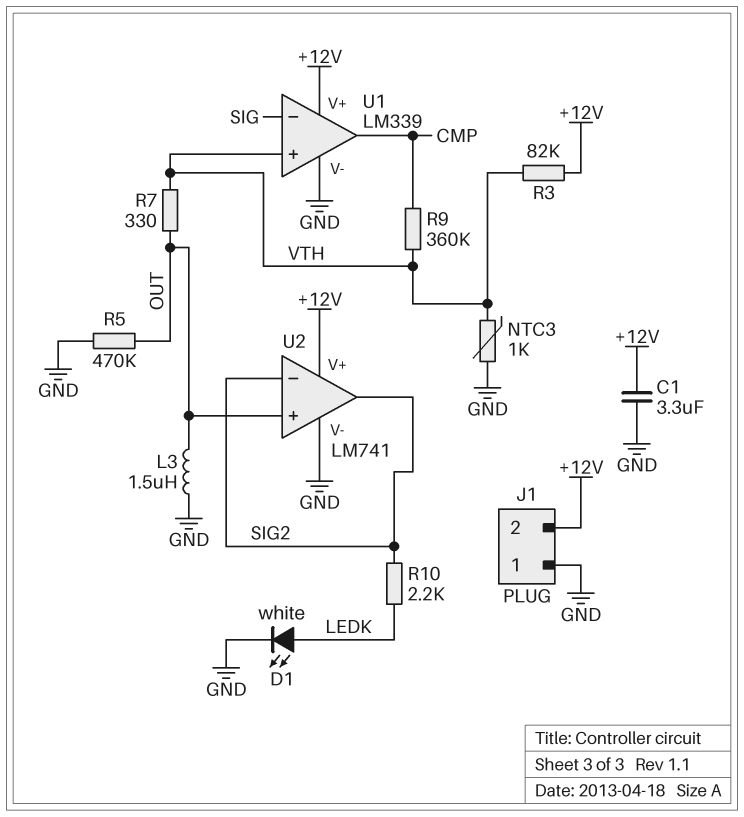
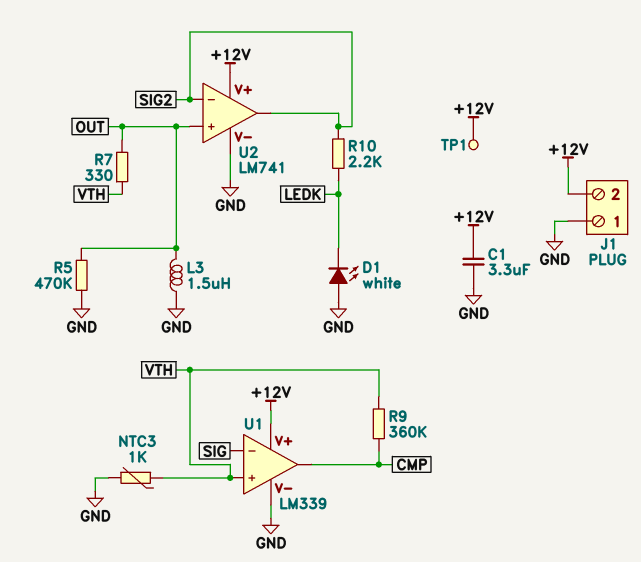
D1: LED white (A LEDK, K GND) -> LED white (A GND, K LEDK)
R3: 82k (+12V, VTH) -> none
TP1: none -> test point (+12V)

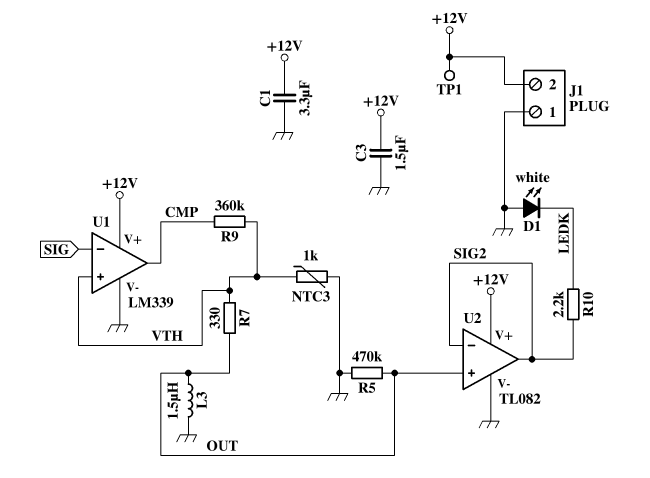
C3: none -> 1.5uF (+12V, GND)
U2: LM741 -> TL082

